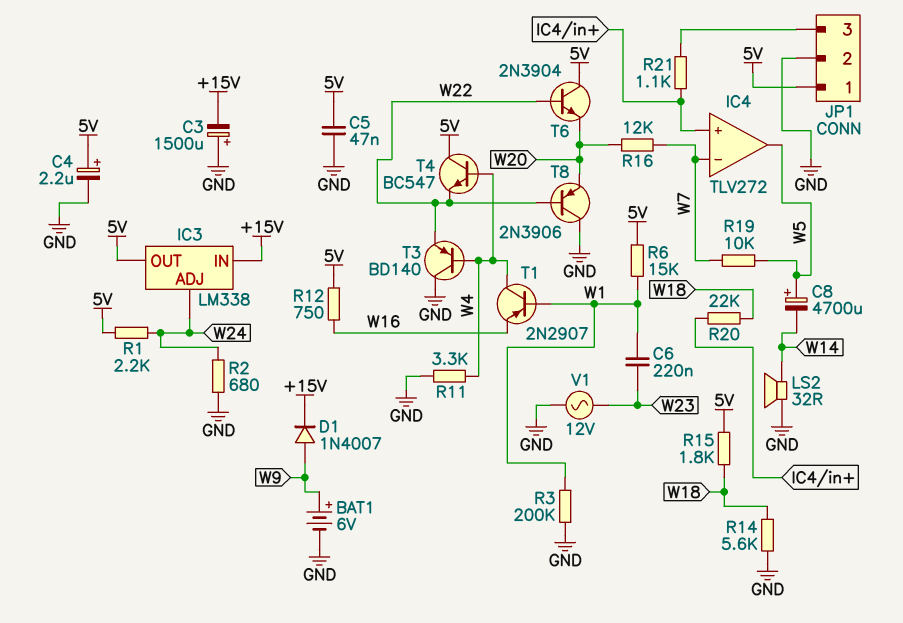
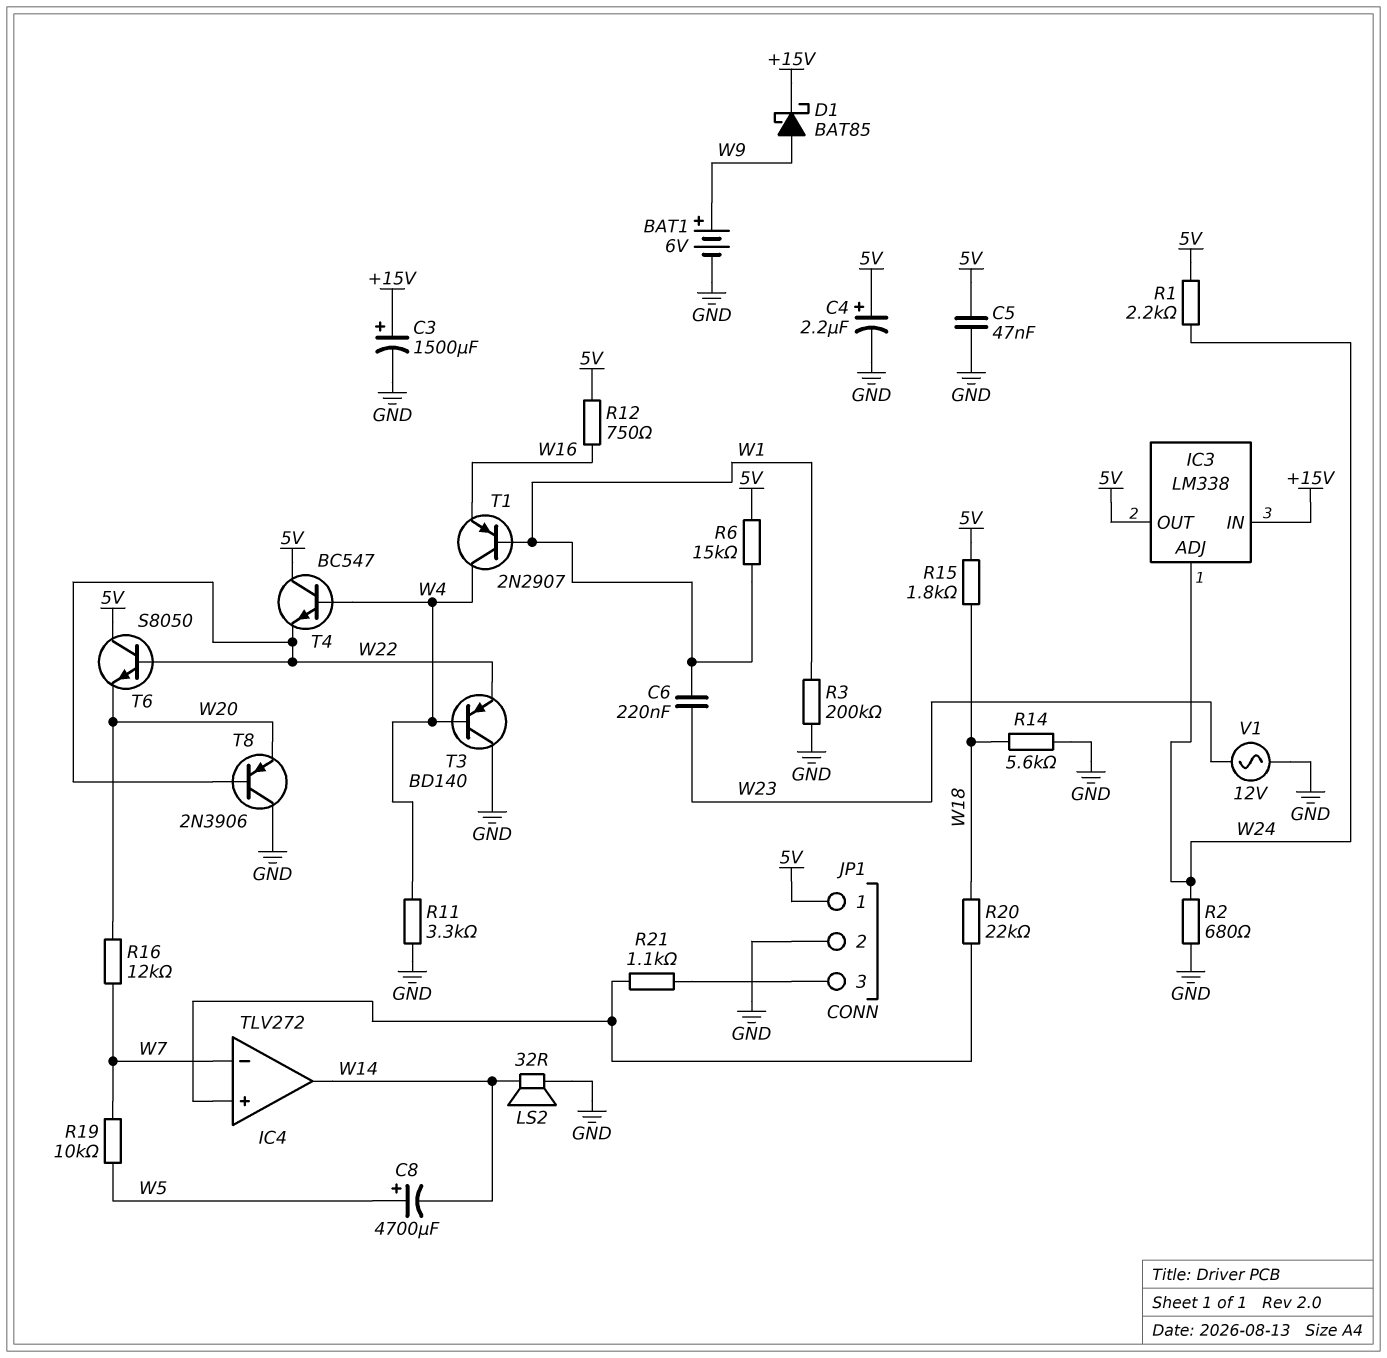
C3: 1500uF (plus GND, minus +15V) -> 1500uF (plus +15V, minus GND)
D1: diode 1N4007 (A W9, K +15V) -> schottky BAT85 (A W9, K +15V)
IC4 pin out: W5 -> W14
T6: NPN 2N3904 (B W22, C 5V, E W20) -> NPN S8050 (B W22, C 5V, E W20)

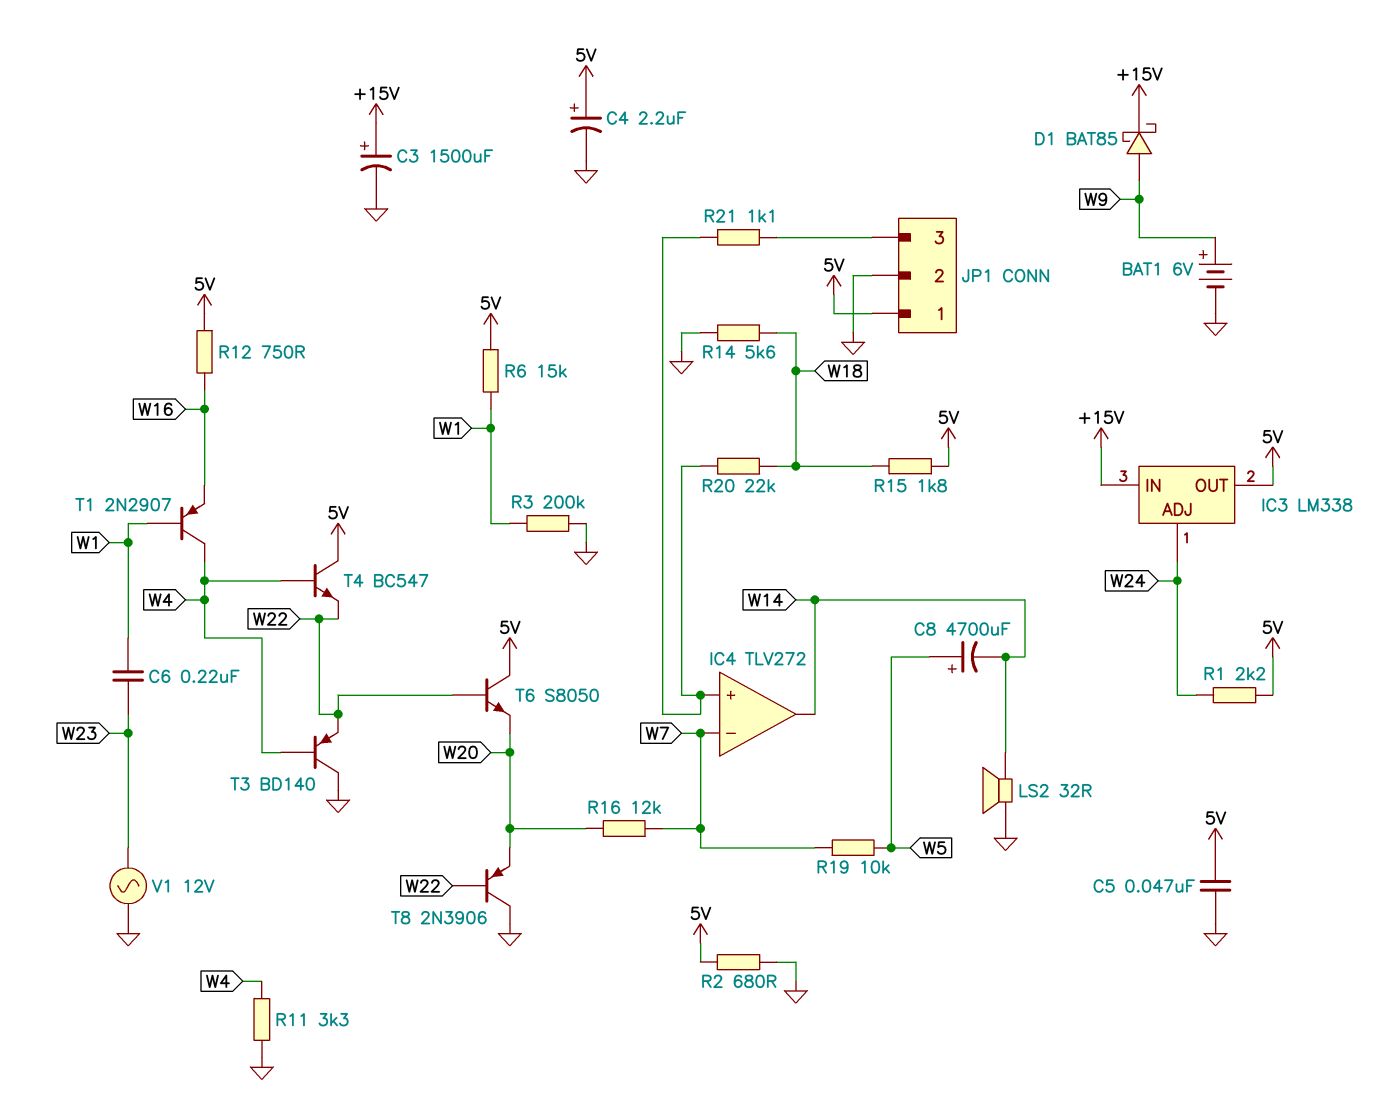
R2: 680 (GND, W24) -> 680 (5V, GND)

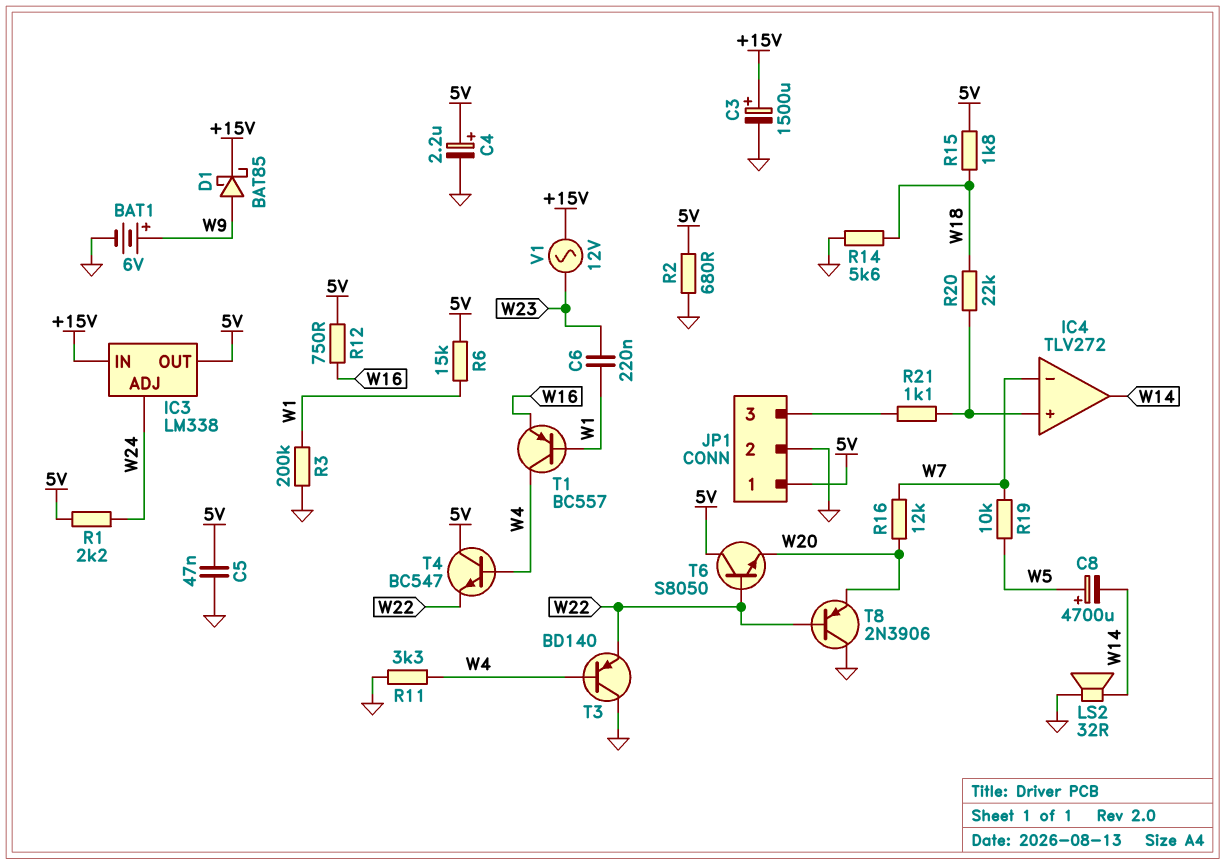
T1: PNP 2N2907 (B W1, C W4, E W16) -> PNP BC557 (B W1, C W4, E W16)
V1: AC 12V (GND, W23) -> AC 12V (+15V, W23)

